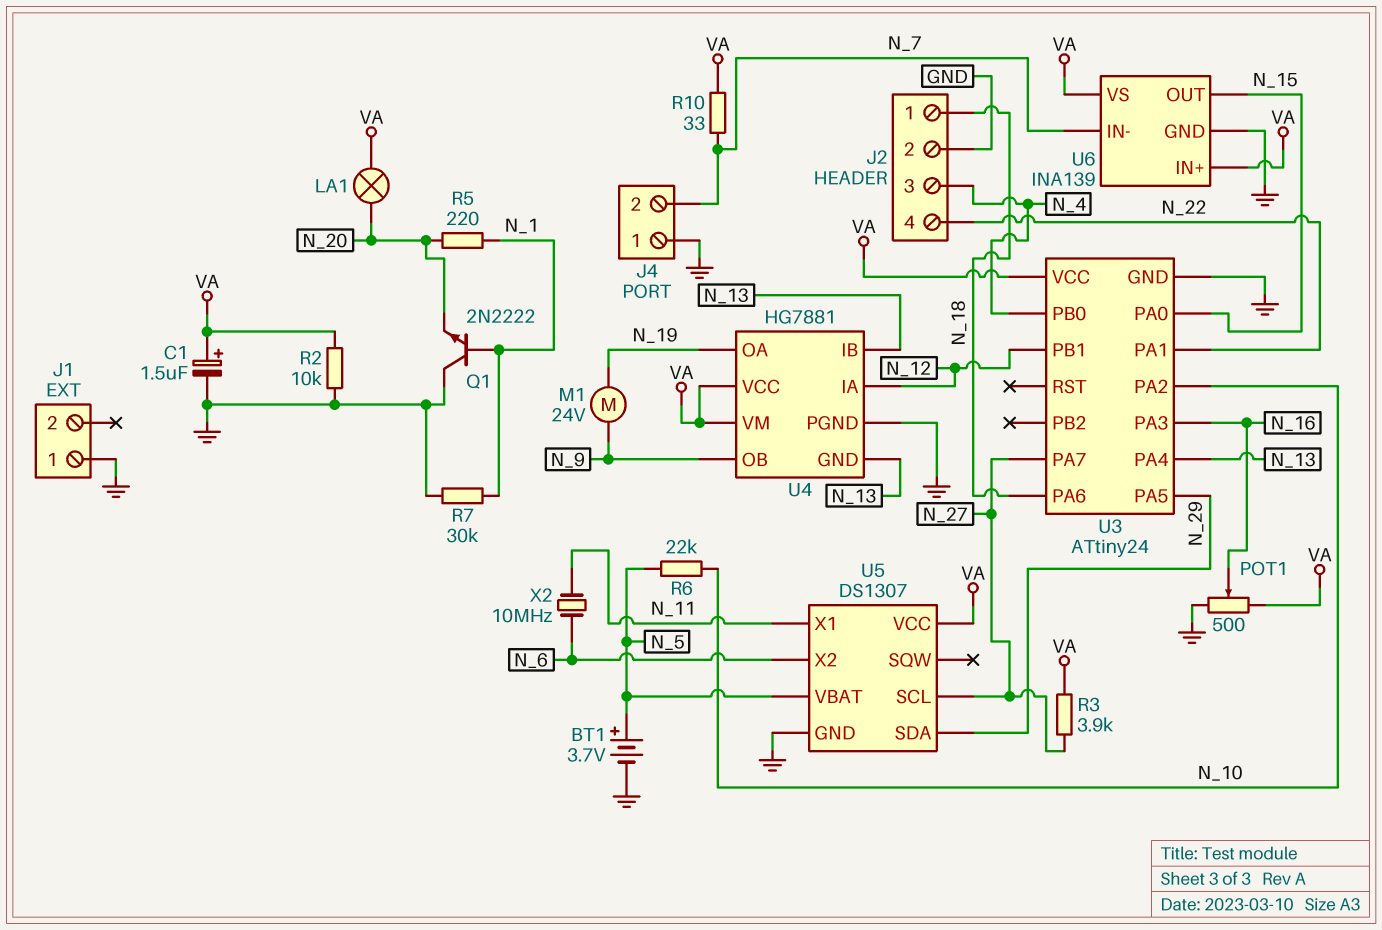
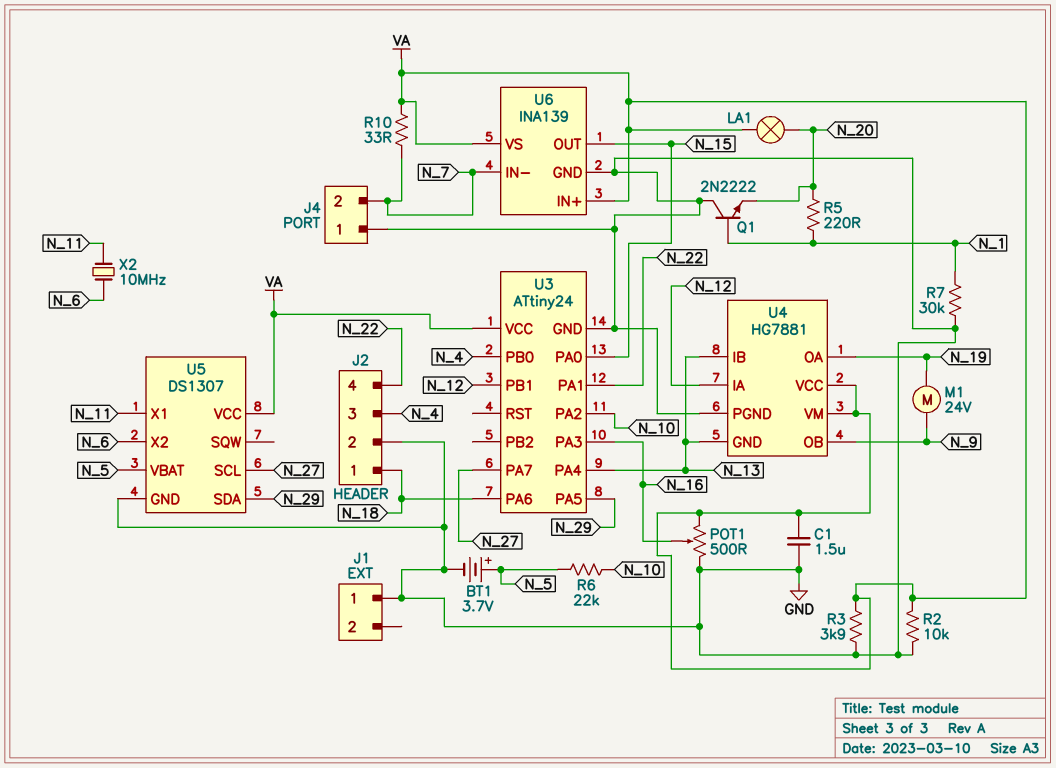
C1: 1.5uF (plus VA, minus GND) -> 1.5uF (GND, VA)
R3: 3.9k (N_27, VA) -> 3.9k (GND, VA)

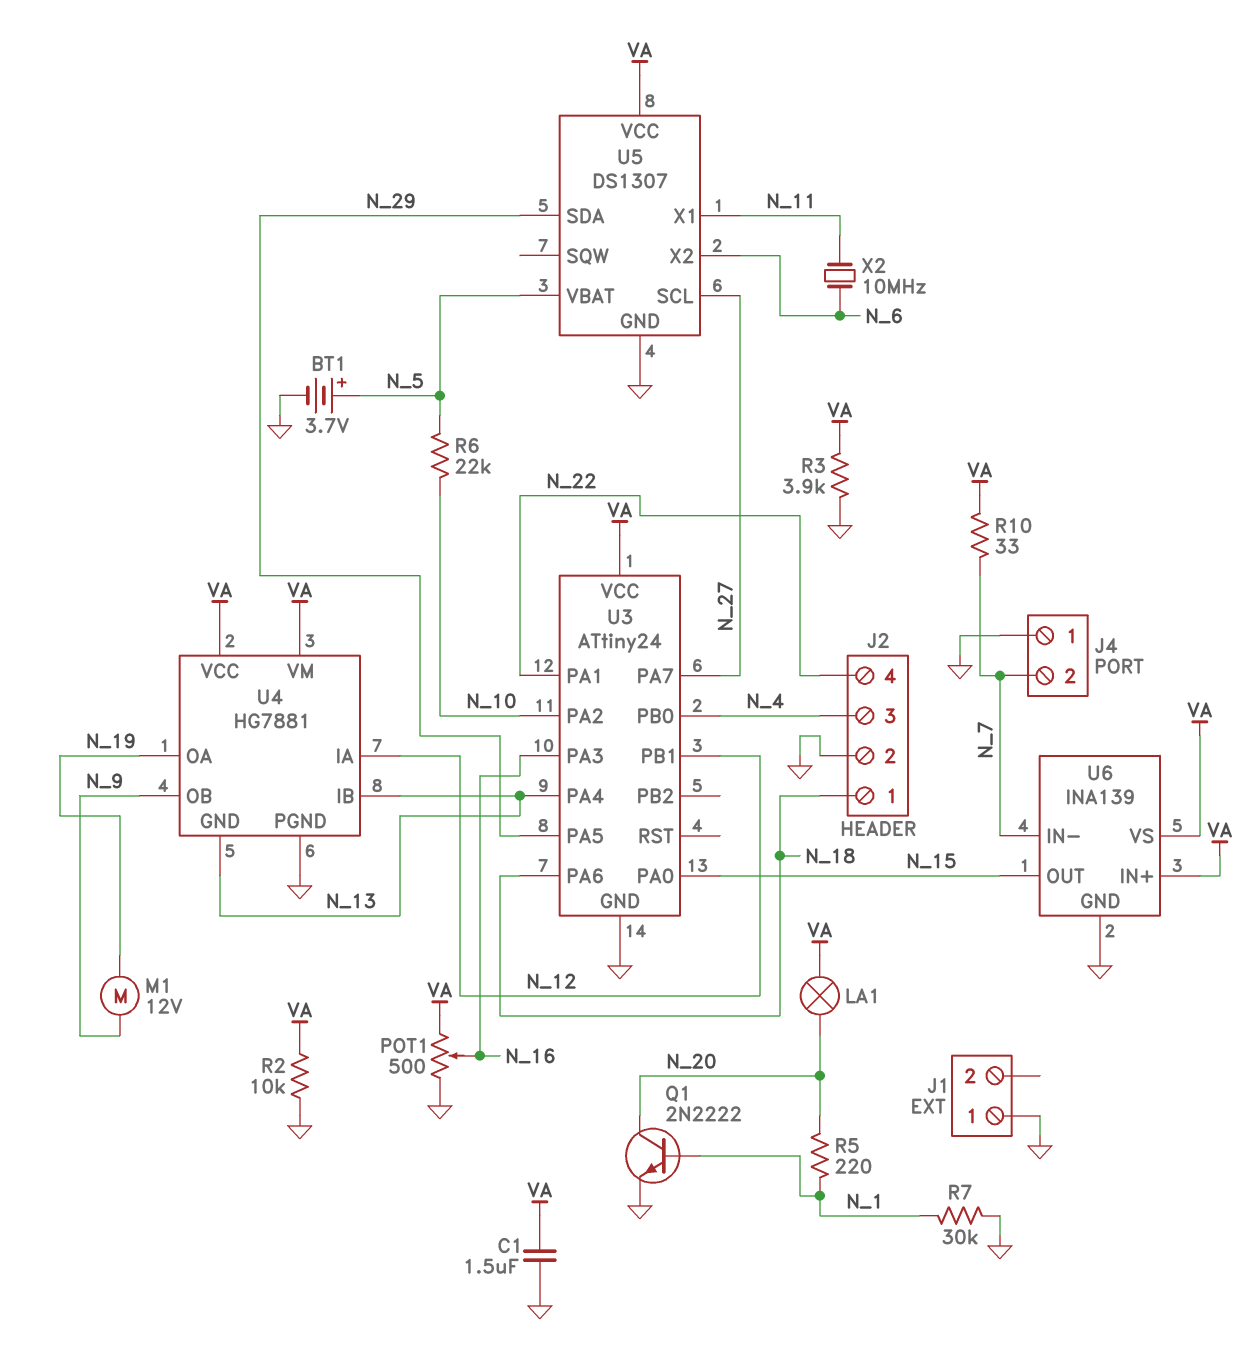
M1: motor 24V (N_9, N_19) -> motor 12V (N_9, N_19)
Q1: NPN 2N2222 (B N_1, C GND, E N_20) -> NPN 2N2222 (B N_1, C N_20, E GND)

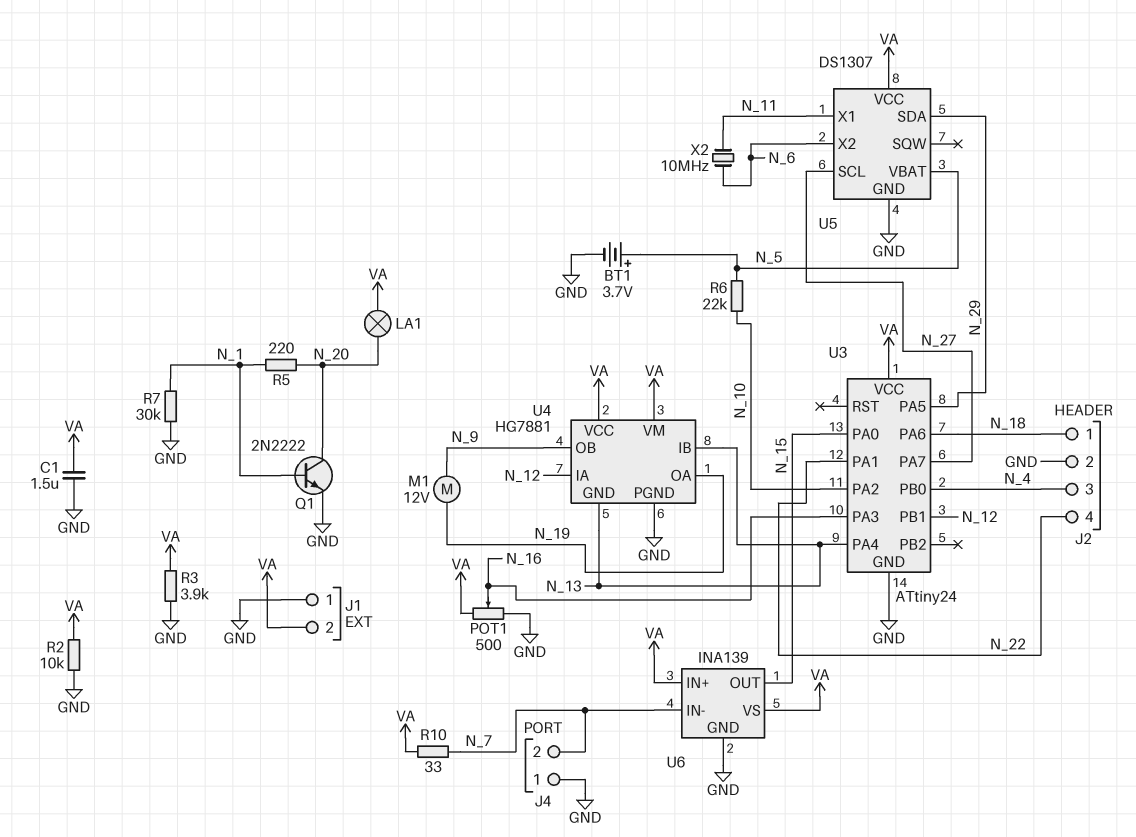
J1 pin 2: none -> VA

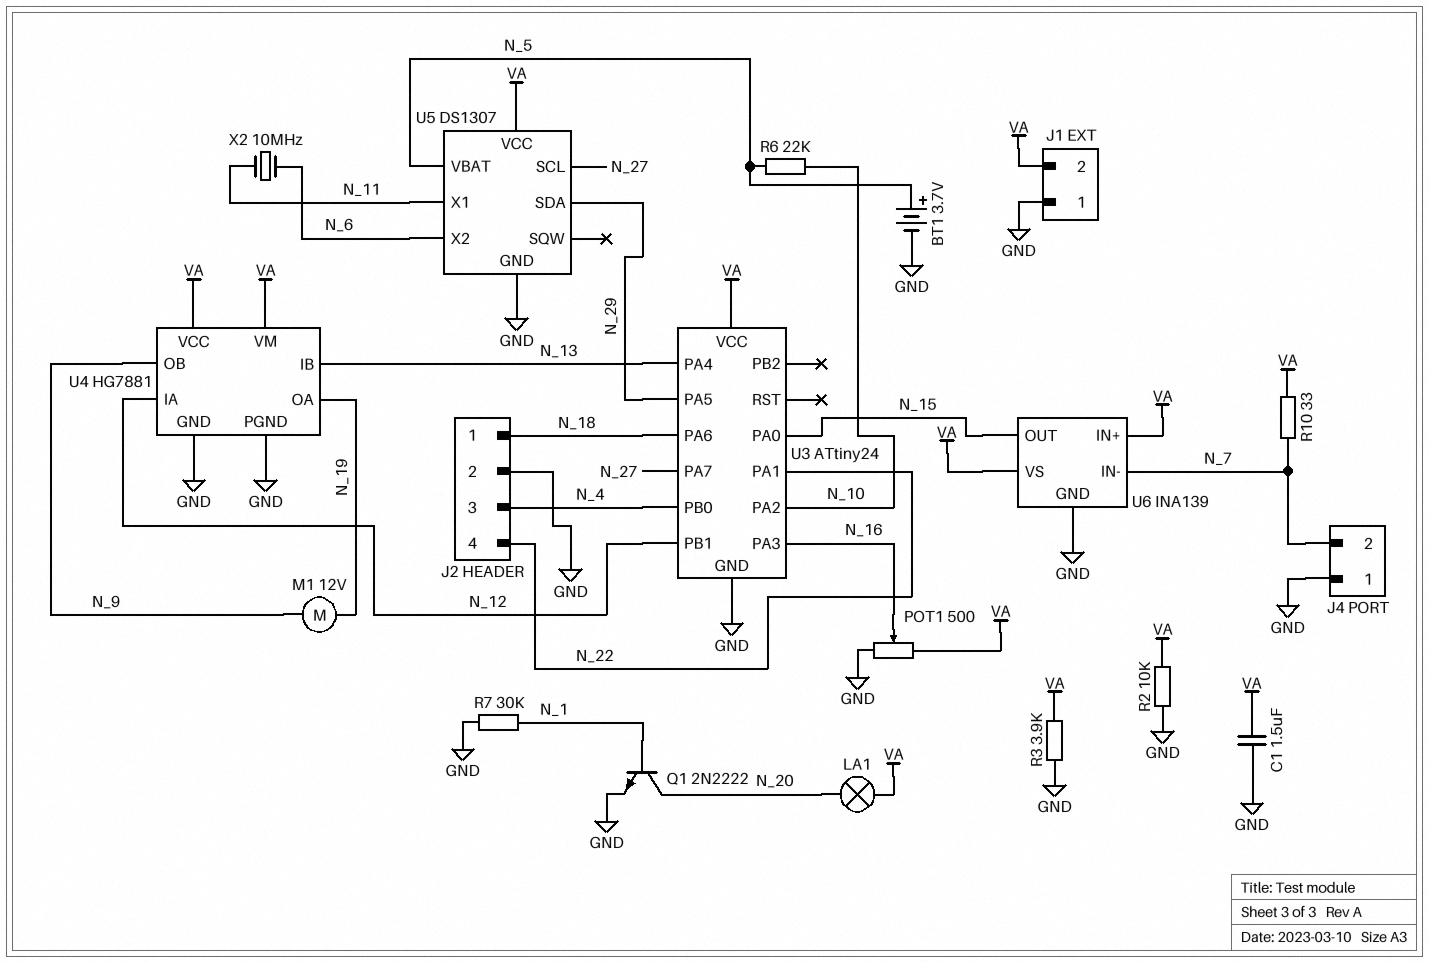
R5: 220 (N_1, N_20) -> none
U4 pin GND: N_13 -> GND

